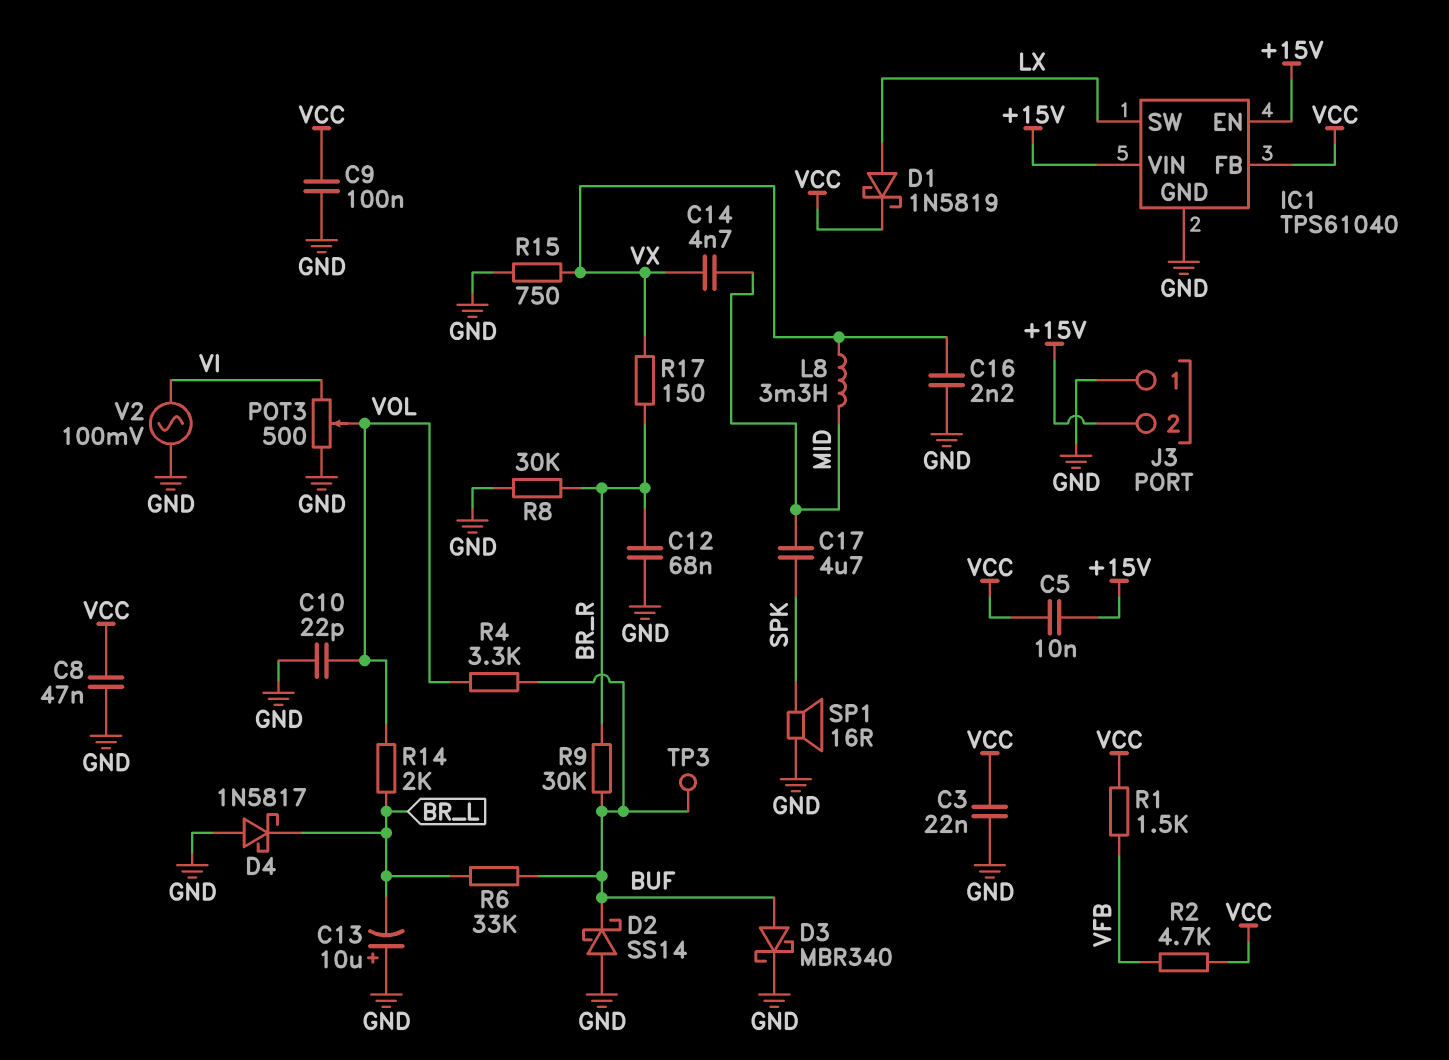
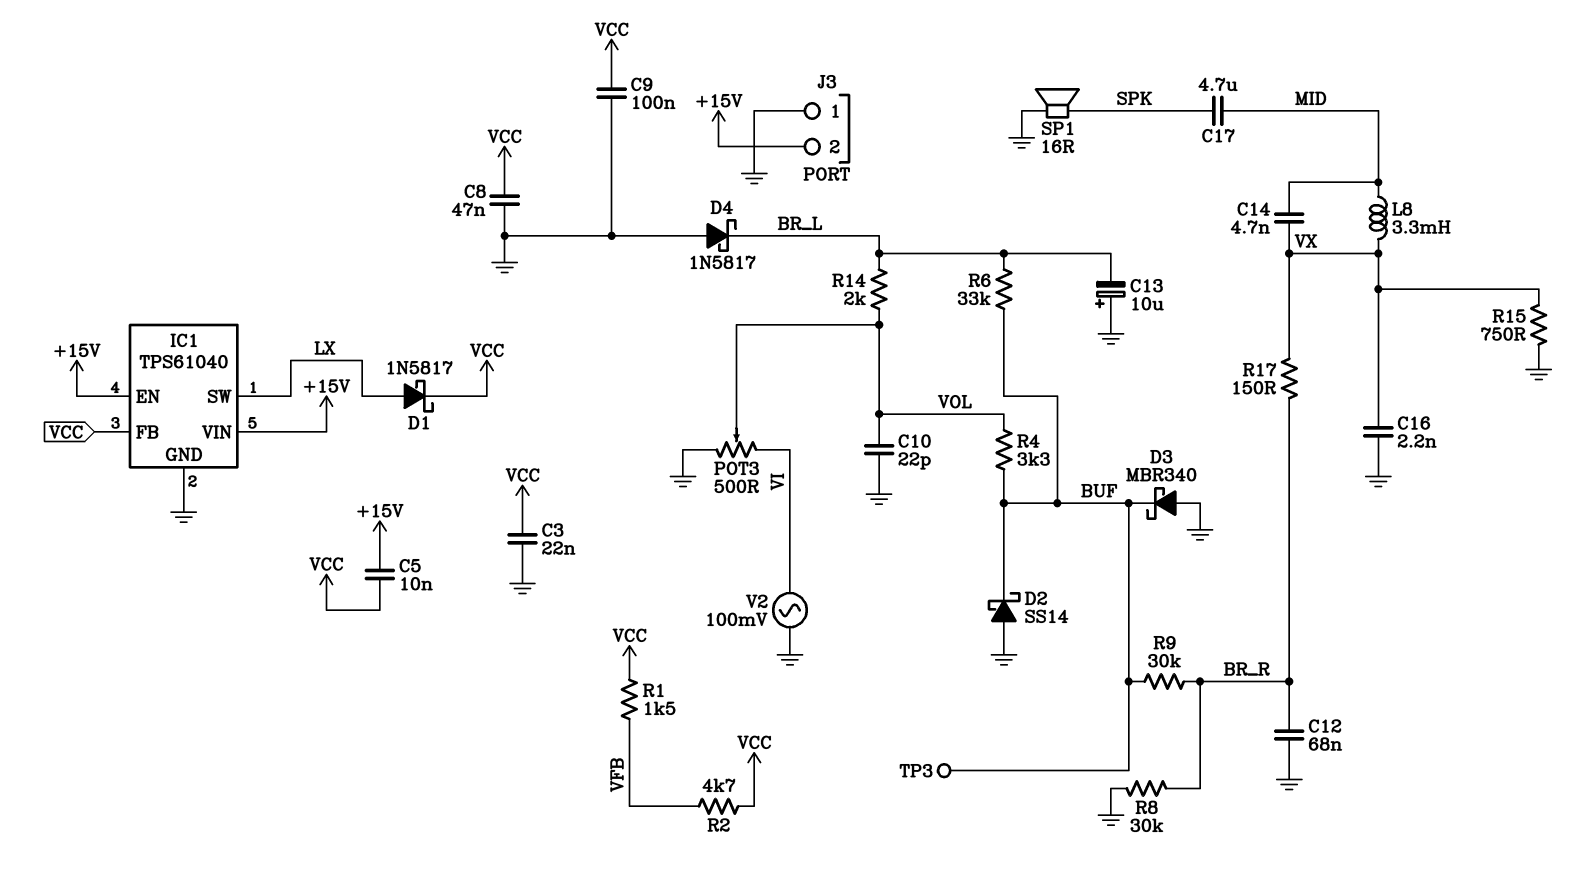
D1: schottky 1N5819 (A LX, K VCC) -> schottky 1N5817 (A LX, K VCC)
D3: schottky MBR340 (A BUF, K GND) -> schottky MBR340 (A GND, K BUF)

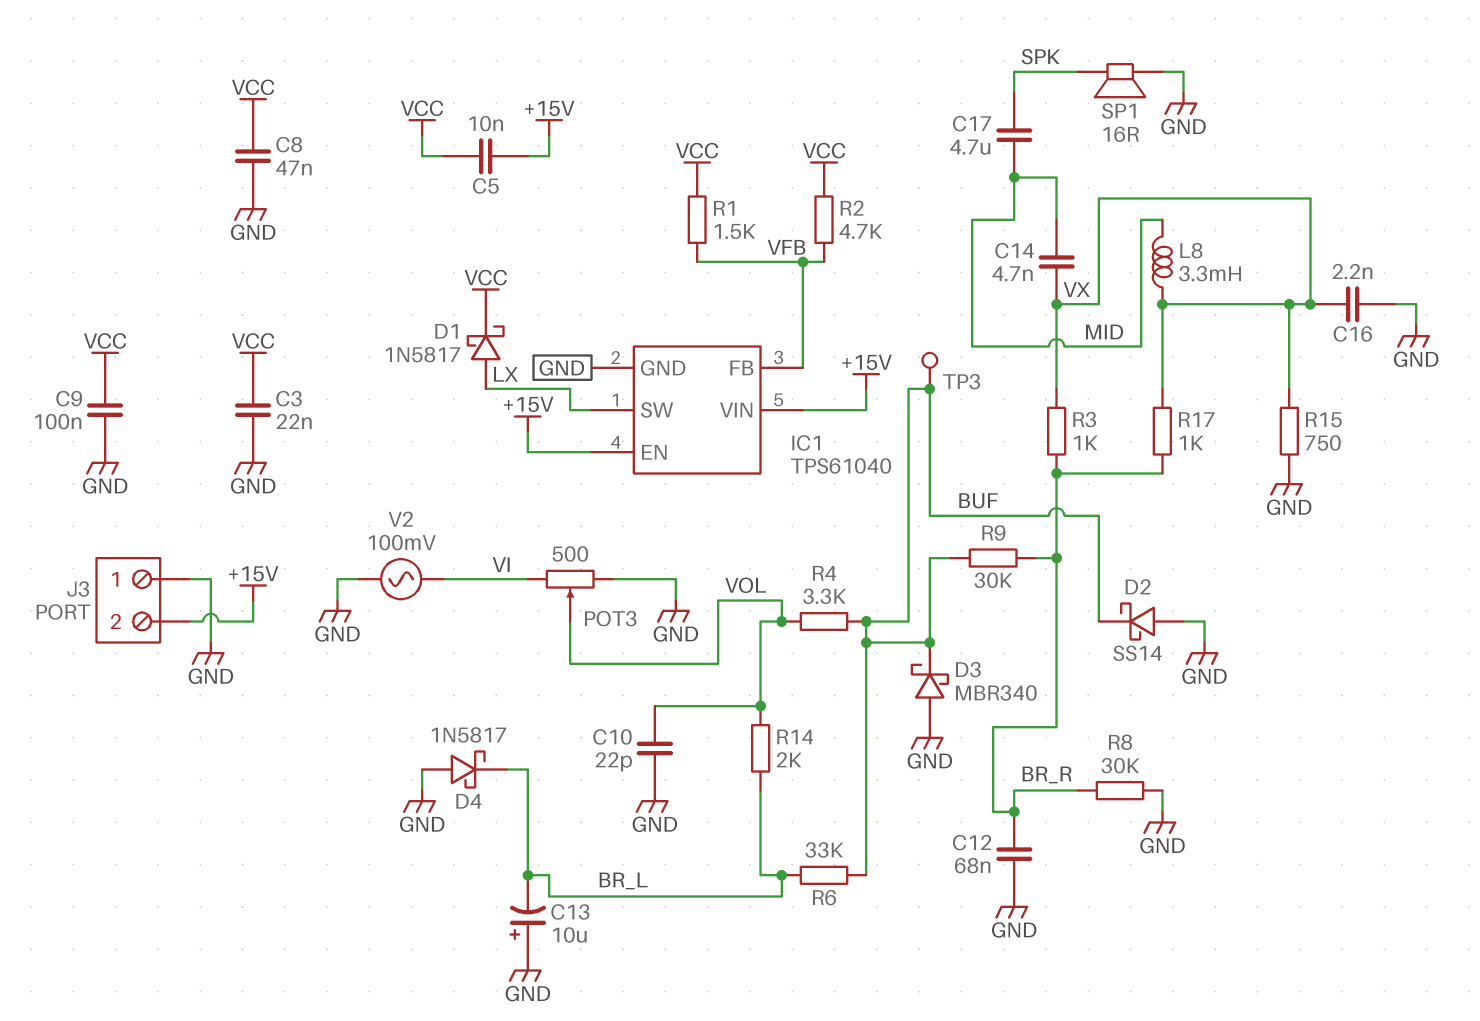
IC1 pin FB: VCC -> VFB
R3: none -> 1k (BR_R, VX)
R17: 150 (BR_R, VX) -> 1k (BR_R, VX)

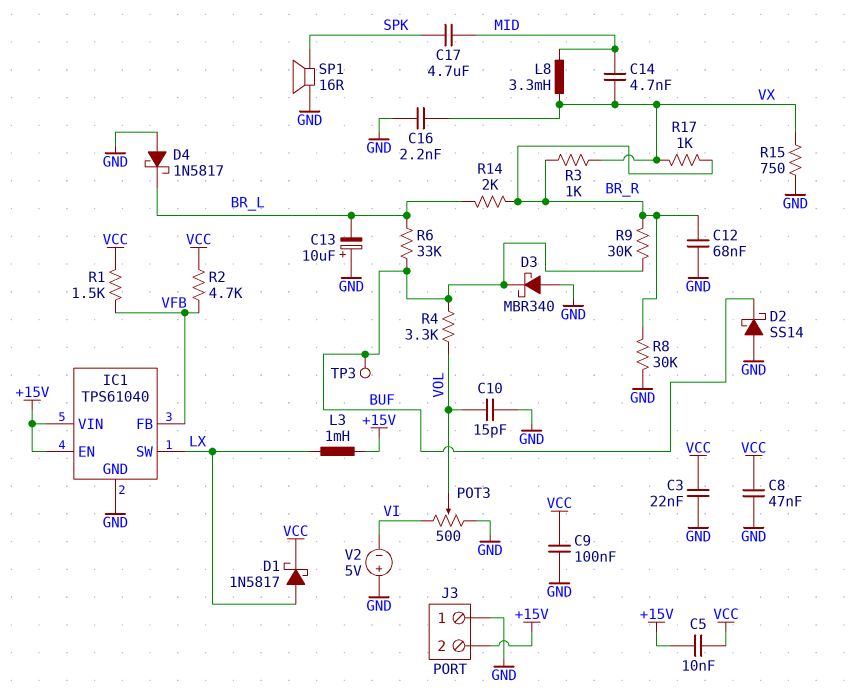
C10: 22pF (GND, VOL) -> 15pF (GND, VOL)
L3: none -> 1mH (+15V, LX)
R14: 2k (BR_L, VOL) -> 2k (BR_L, BR_R)
V2: AC 100mV (GND, VI) -> 5V (plus GND, minus VI)

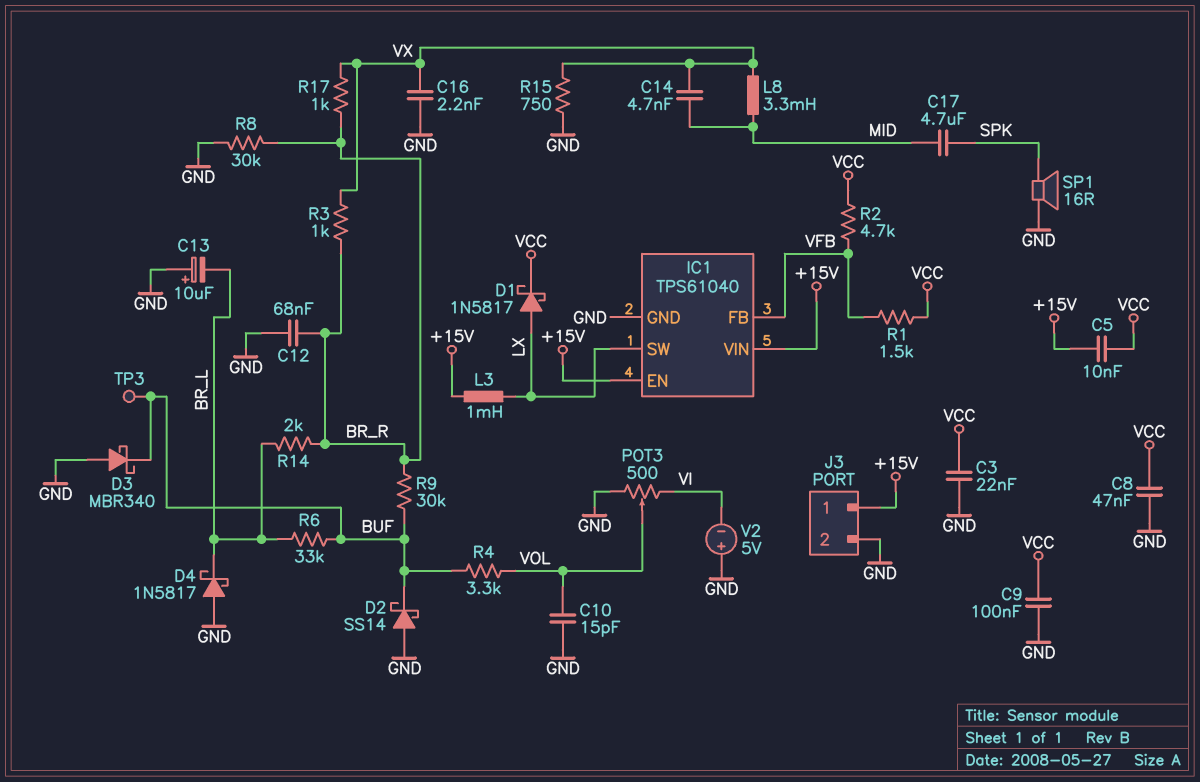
J3 pin 1: GND -> +15V
J3 pin 2: +15V -> GND

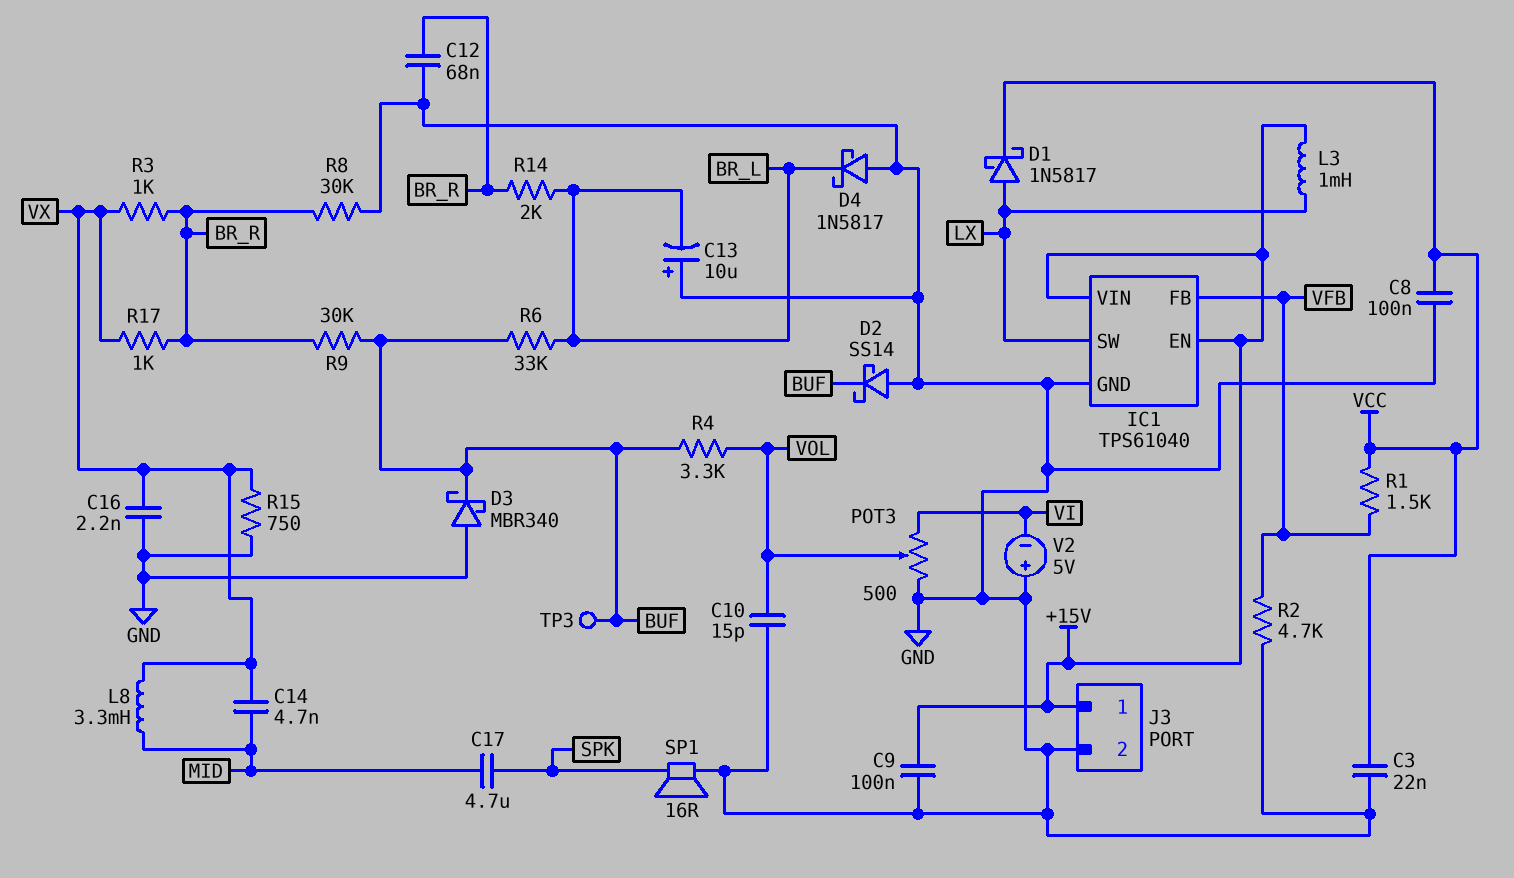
C5: 10nF (+15V, VCC) -> none
C8: 47nF (GND, VCC) -> 100nF (GND, VCC)
C9: 100nF (GND, VCC) -> 100nF (+15V, GND)
R2: 4.7k (VCC, VFB) -> 4.7k (GND, VFB)

